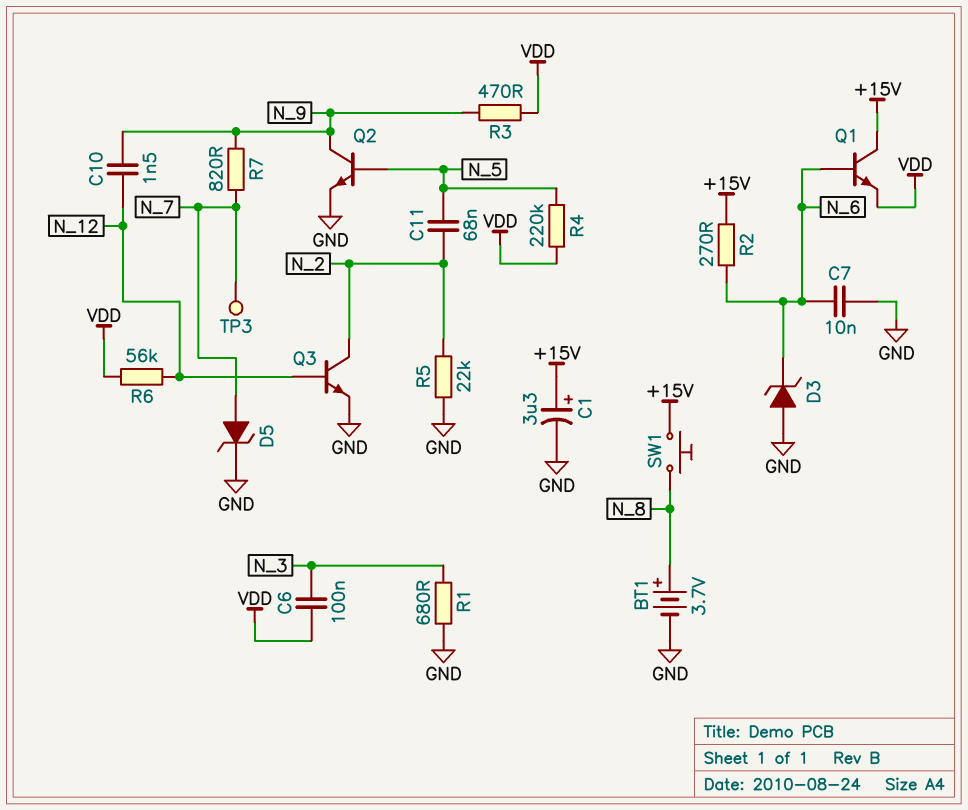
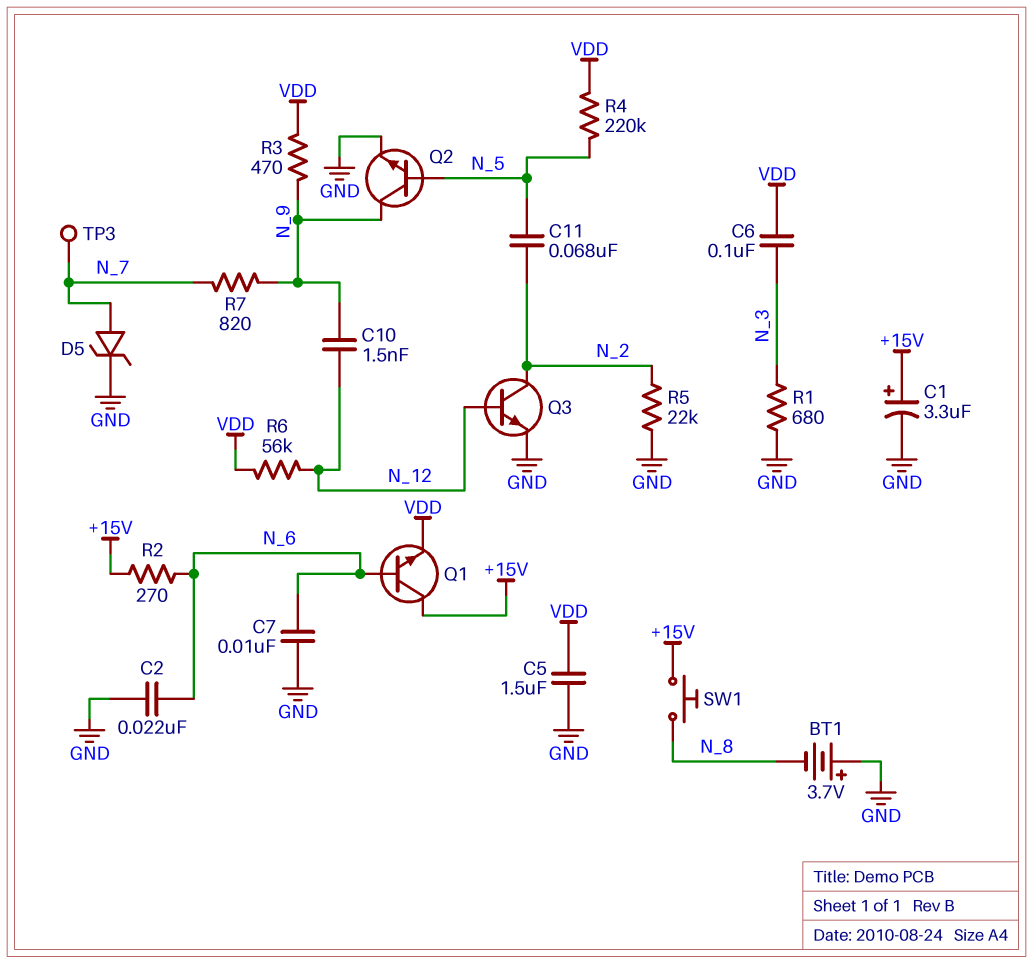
BT1: 3.7V (plus N_8, minus GND) -> 3.7V (plus GND, minus N_8)
C2: none -> 22nF (GND, N_6)
C5: none -> 1.5uF (GND, VDD)
D3: zener (A GND, K N_6) -> none

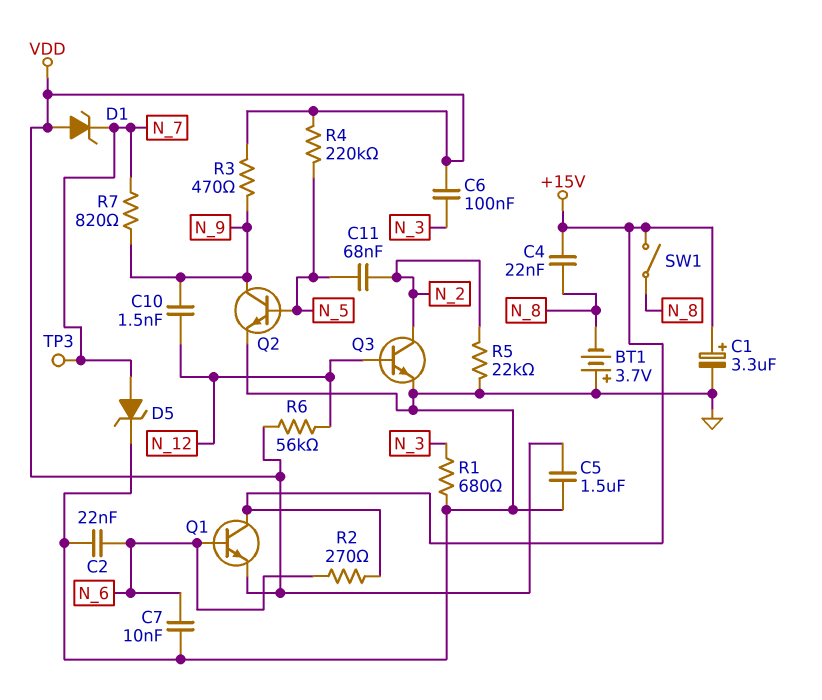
C4: none -> 22nF (+15V, N_8)
D1: none -> zener (A VDD, K N_7)
SW1: button (+15V, N_8) -> switch (+15V, N_8)

